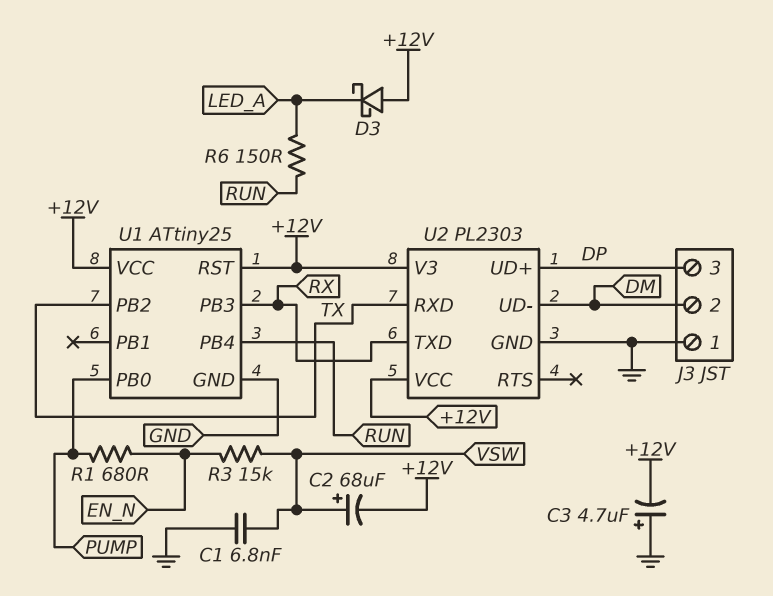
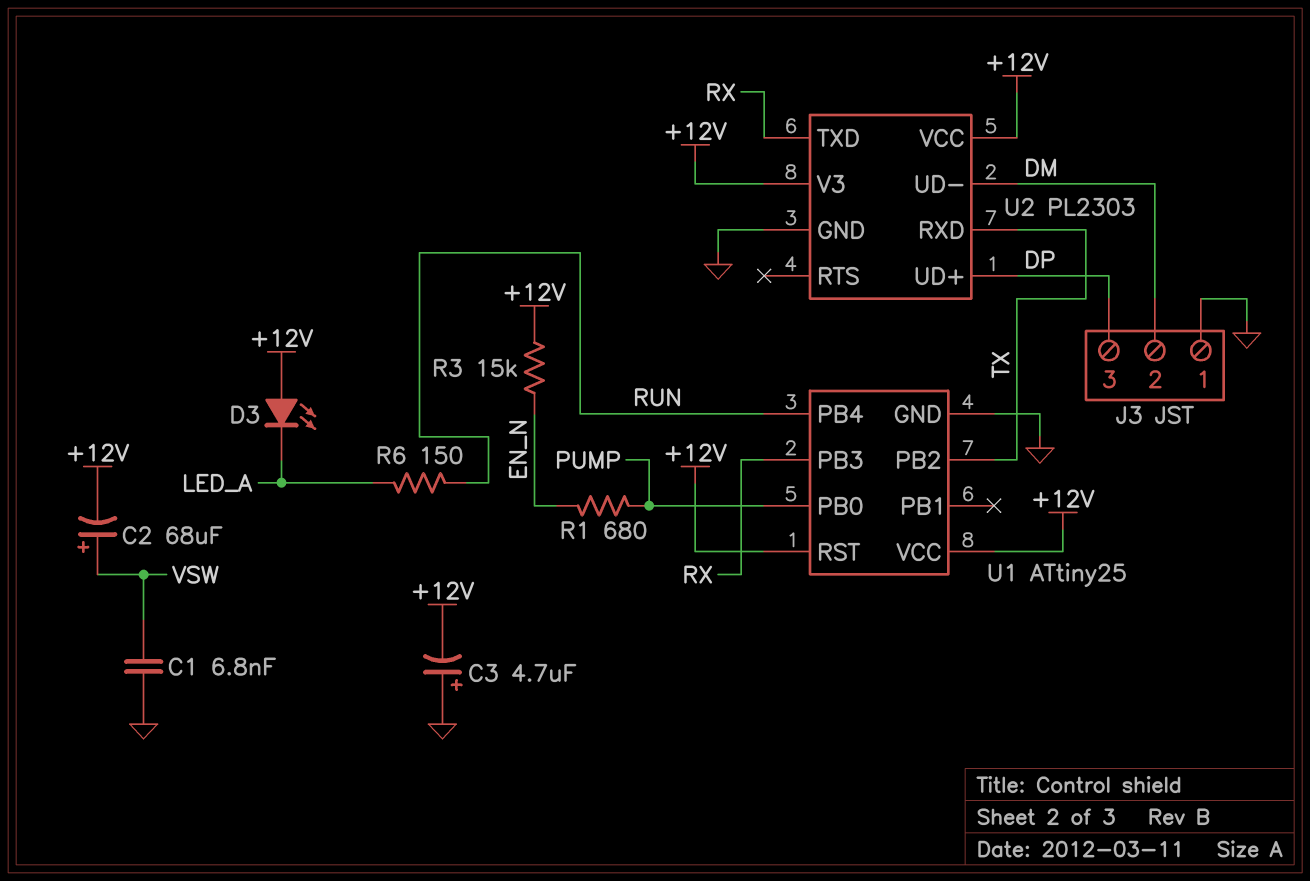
D3: schottky (A +12V, K LED_A) -> LED (A +12V, K LED_A)
R3: 15k (EN_N, VSW) -> 15k (+12V, EN_N)

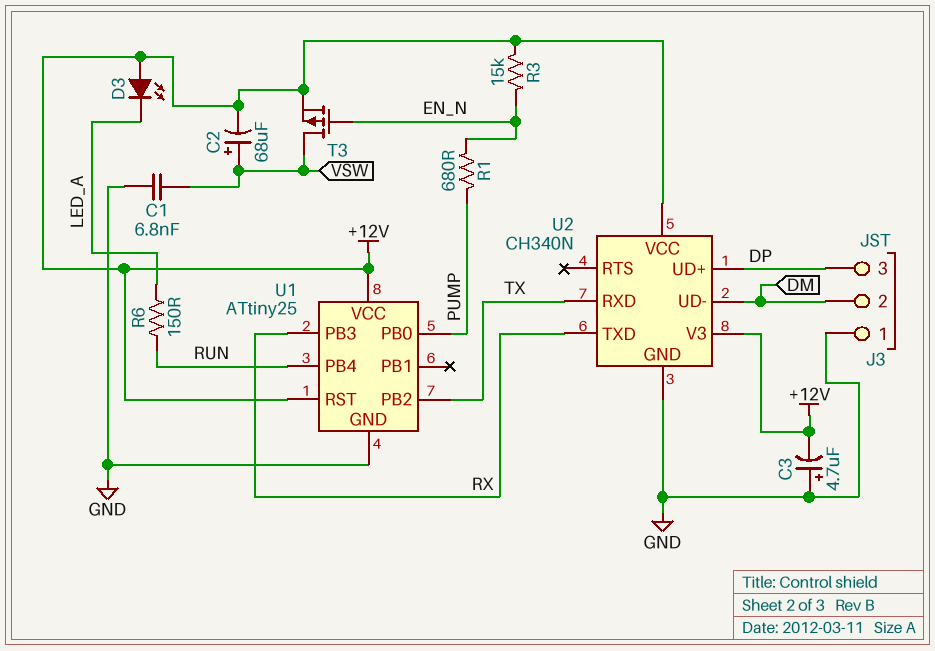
T3: none -> PMOS (G EN_N, D VSW, S +12V)
U2: PL2303 -> CH340N

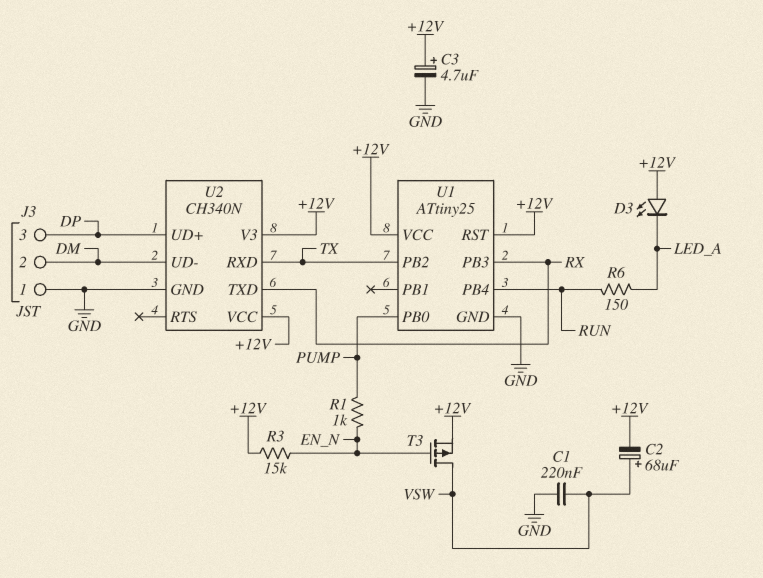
C1: 6.8nF (GND, VSW) -> 220nF (GND, VSW)
C3: 4.7uF (plus GND, minus +12V) -> 4.7uF (plus +12V, minus GND)
R1: 680 (EN_N, PUMP) -> 1k (EN_N, PUMP)

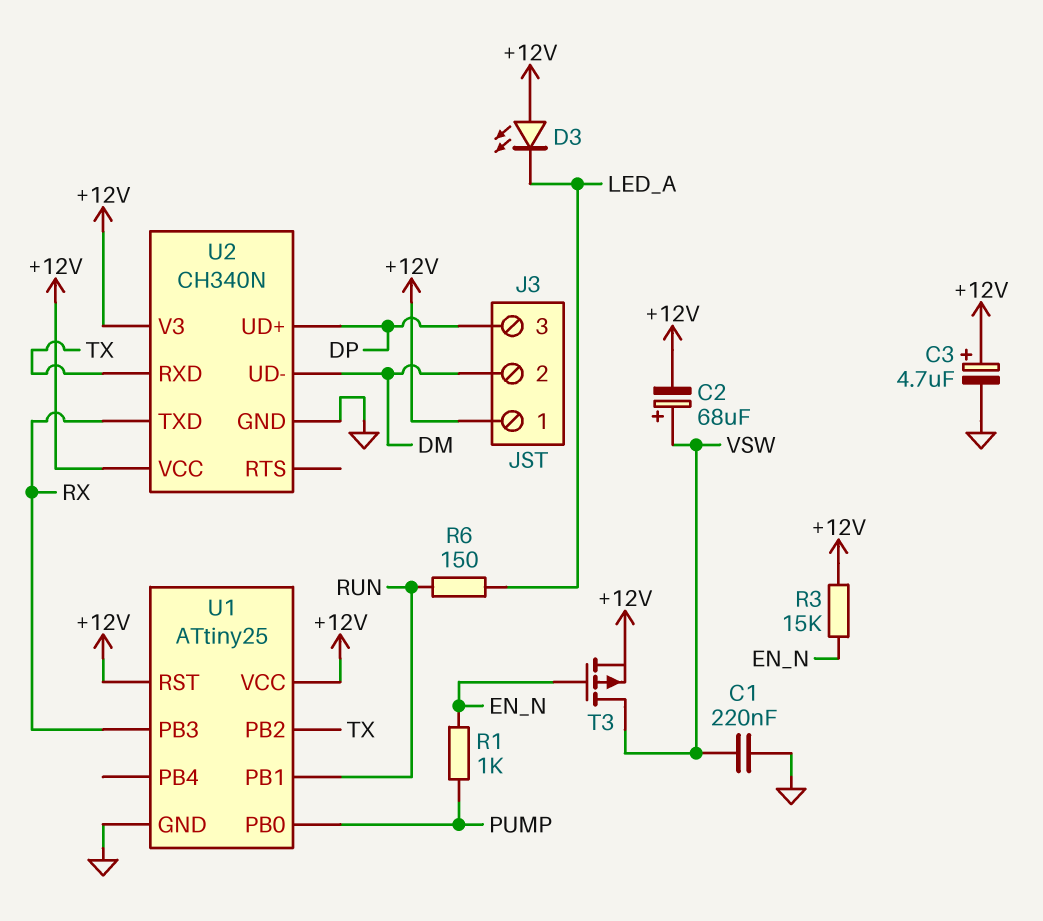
J3 pin 1: GND -> +12V
U1 pin PB1: none -> RUN
U1 pin PB4: RUN -> none

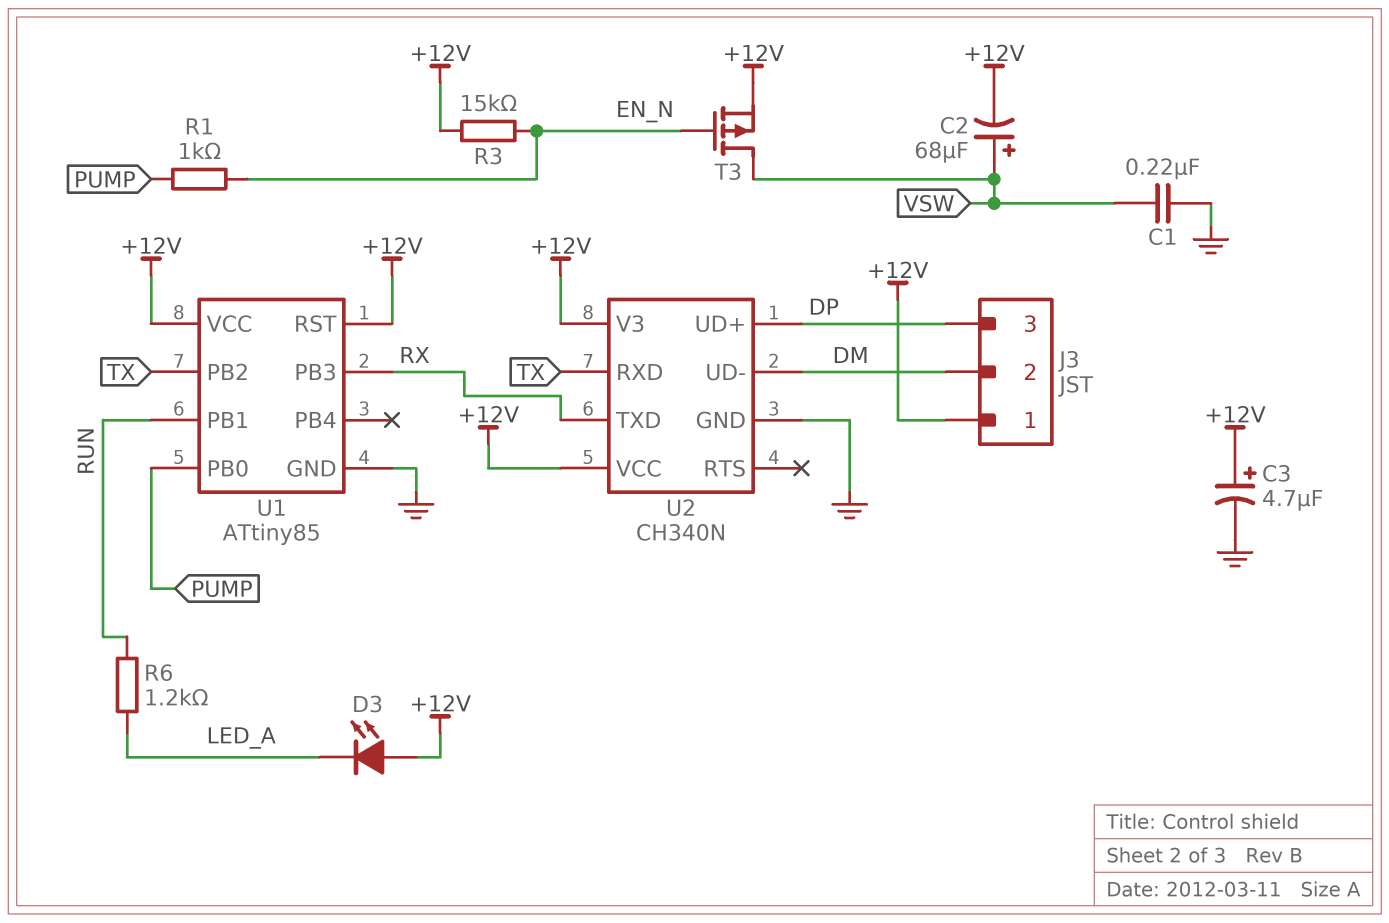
R6: 150 (LED_A, RUN) -> 1.2k (LED_A, RUN)
U1: ATtiny25 -> ATtiny85

